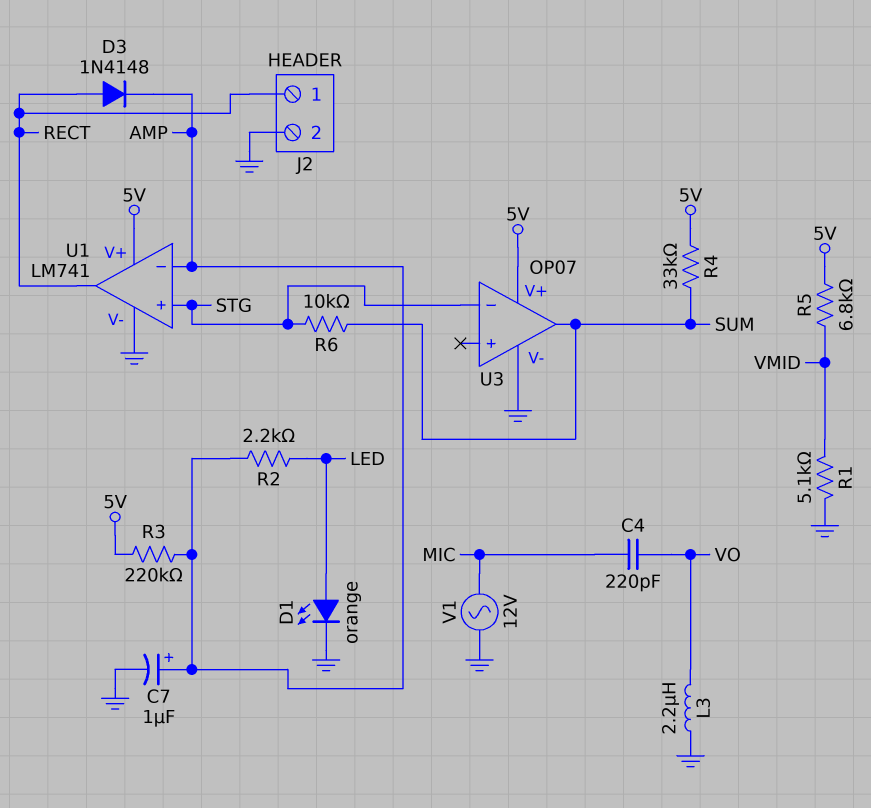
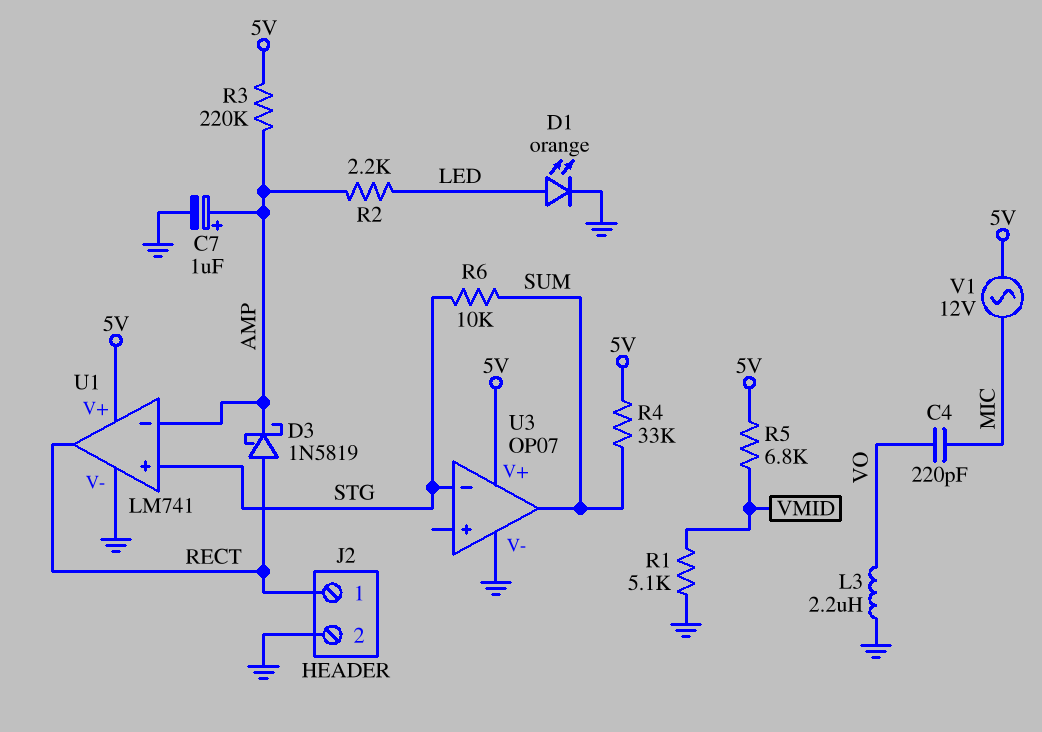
D3: diode 1N4148 (A RECT, K AMP) -> schottky 1N5819 (A RECT, K AMP)
V1: AC 12V (GND, MIC) -> AC 12V (5V, MIC)

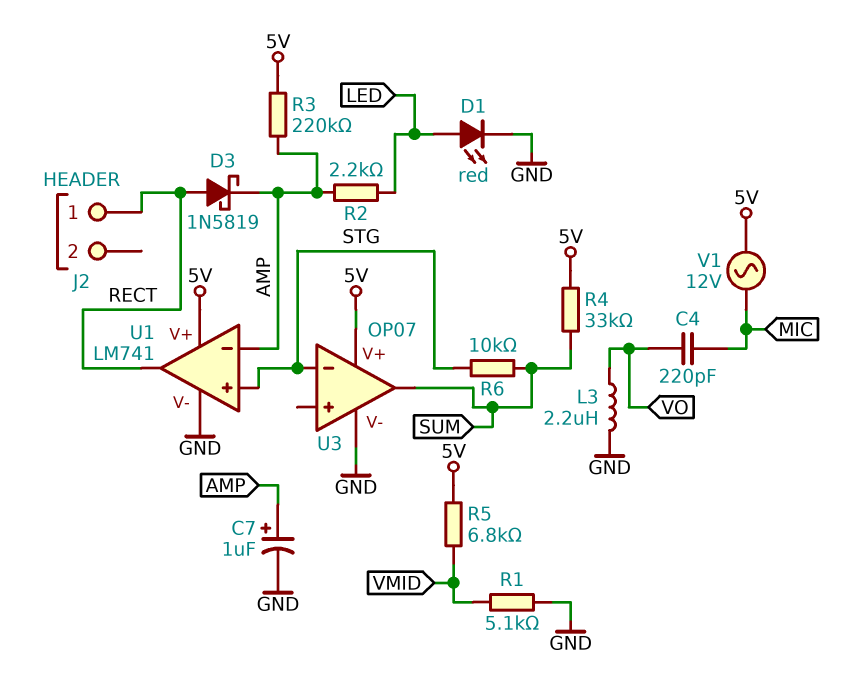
D1: LED orange (A LED, K GND) -> LED red (A LED, K GND)
J2 pin 2: GND -> none

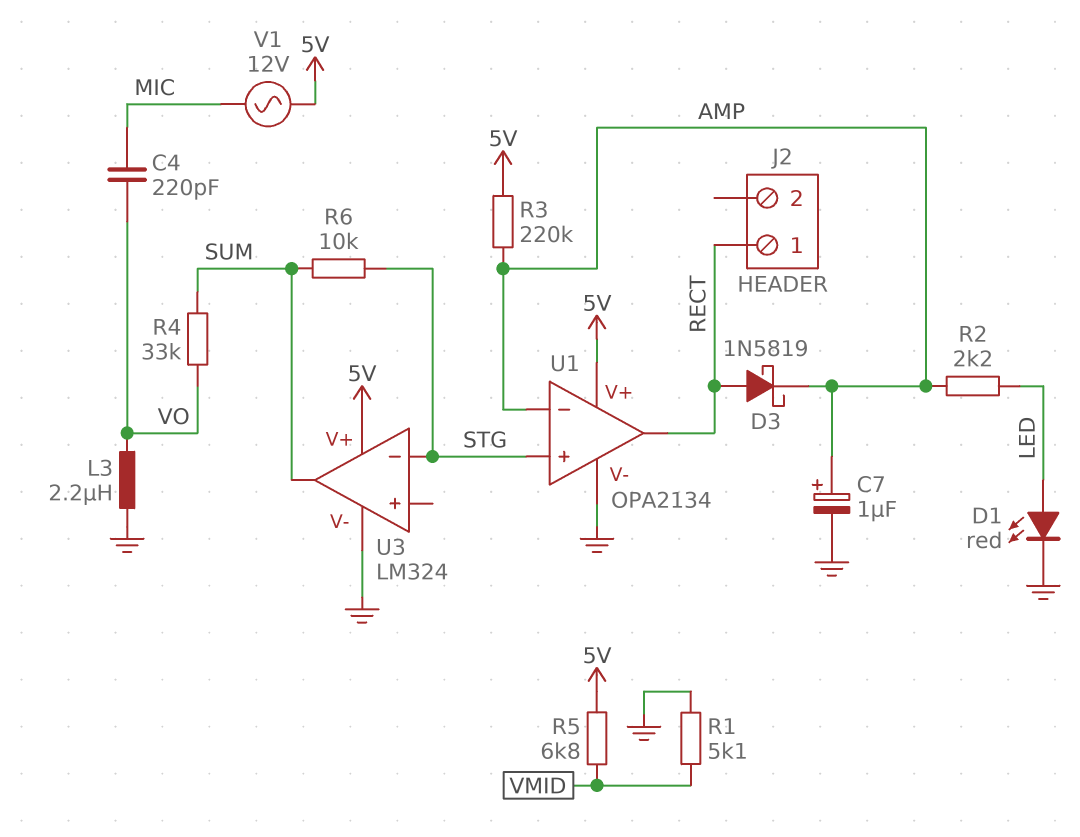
R4: 33k (5V, SUM) -> 33k (SUM, VO)
U1: LM741 -> OPA2134
U3: OP07 -> LM324

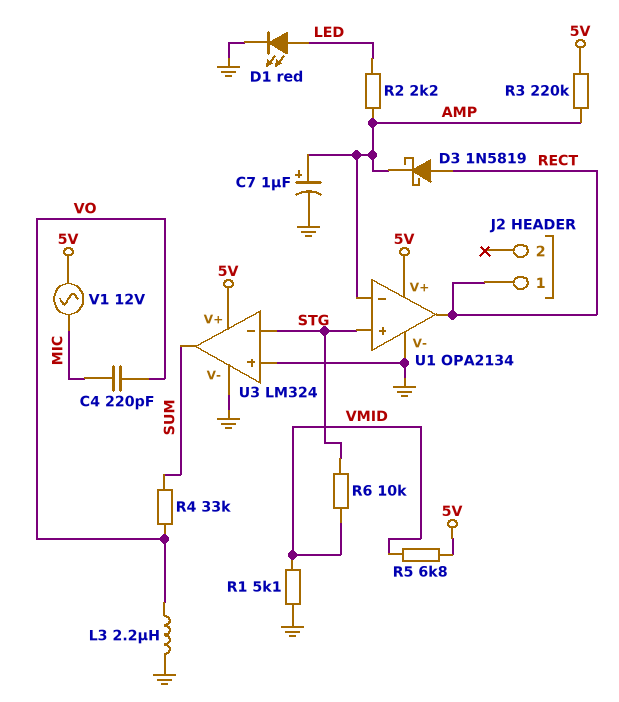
R6: 10k (STG, SUM) -> 10k (STG, VMID)
U3 pin in+: none -> GND

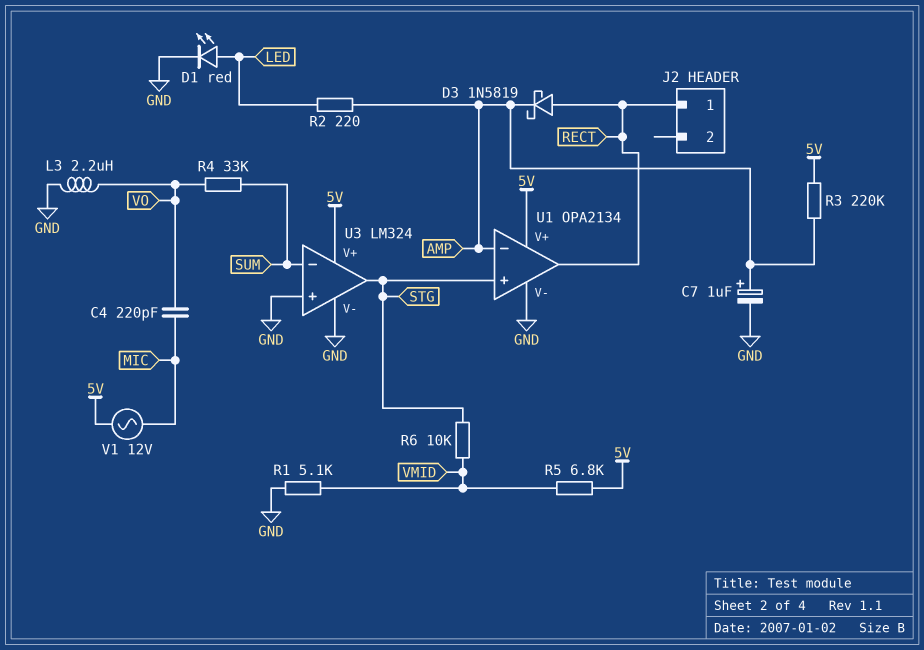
R2: 2.2k (AMP, LED) -> 220 (AMP, LED)
U3 pin in-: STG -> SUM
U3 pin out: SUM -> STG

